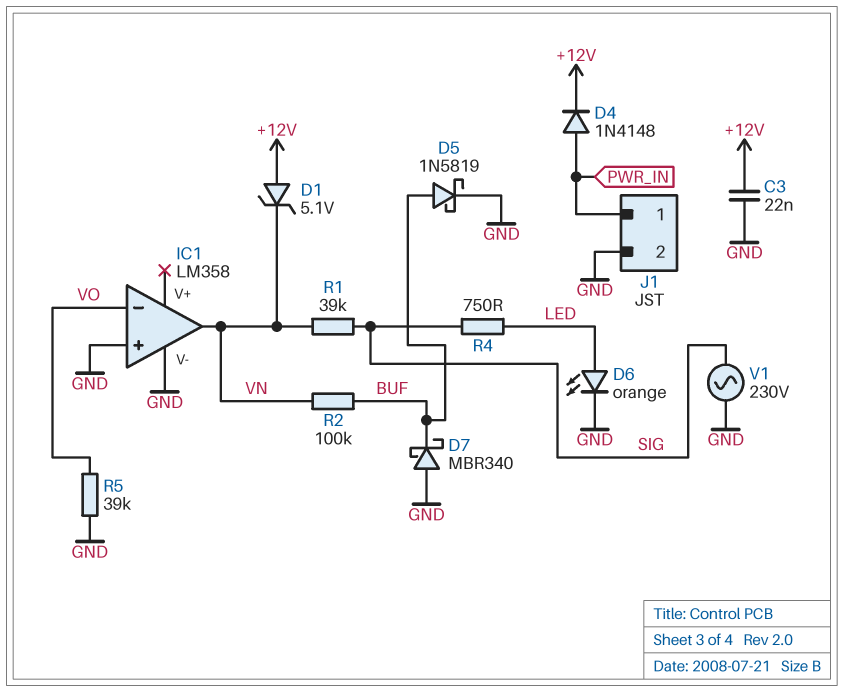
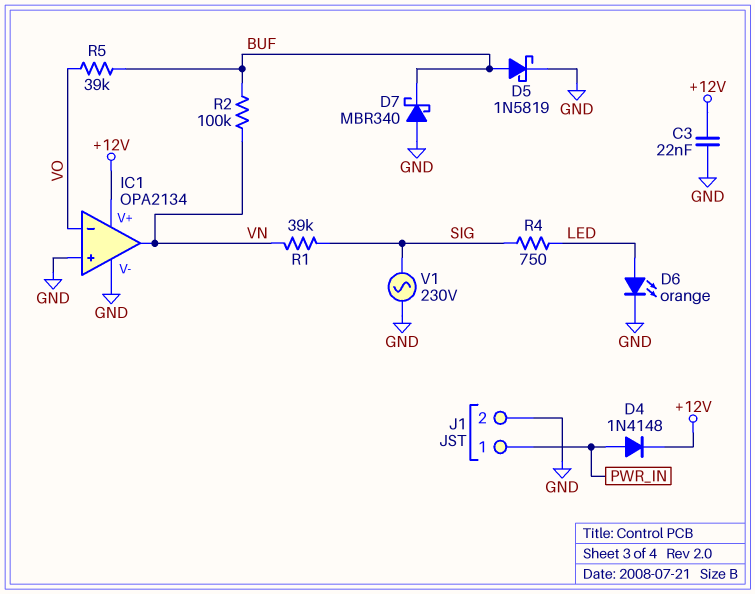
D1: zener 5.1V (A +12V, K VN) -> none
IC1: LM358 -> OPA2134
IC1 pin V+: none -> +12V
R5: 39k (GND, VO) -> 39k (BUF, VO)

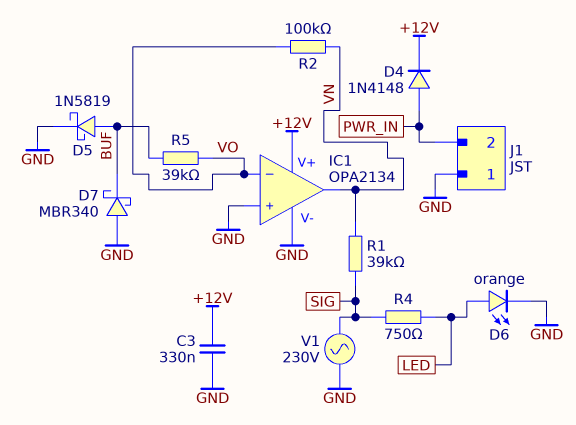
C3: 22nF (+12V, GND) -> 330nF (+12V, GND)
J1 pin 1: PWR_IN -> GND
J1 pin 2: GND -> PWR_IN
R2: 100k (BUF, VN) -> 100k (VN, VO)

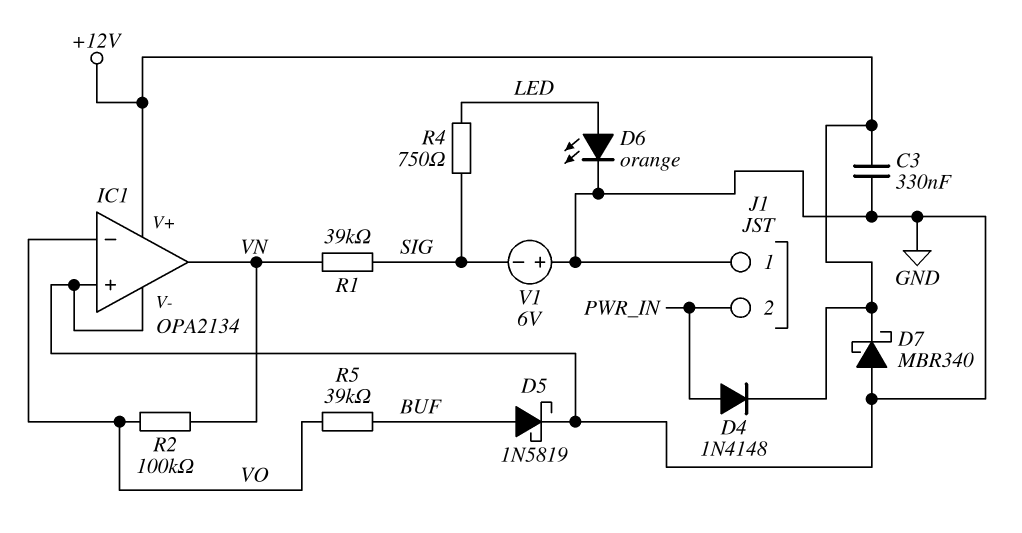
D7: schottky MBR340 (A GND, K BUF) -> schottky MBR340 (A GND, K +12V)
V1: AC 230V (GND, SIG) -> 6V (plus GND, minus SIG)

